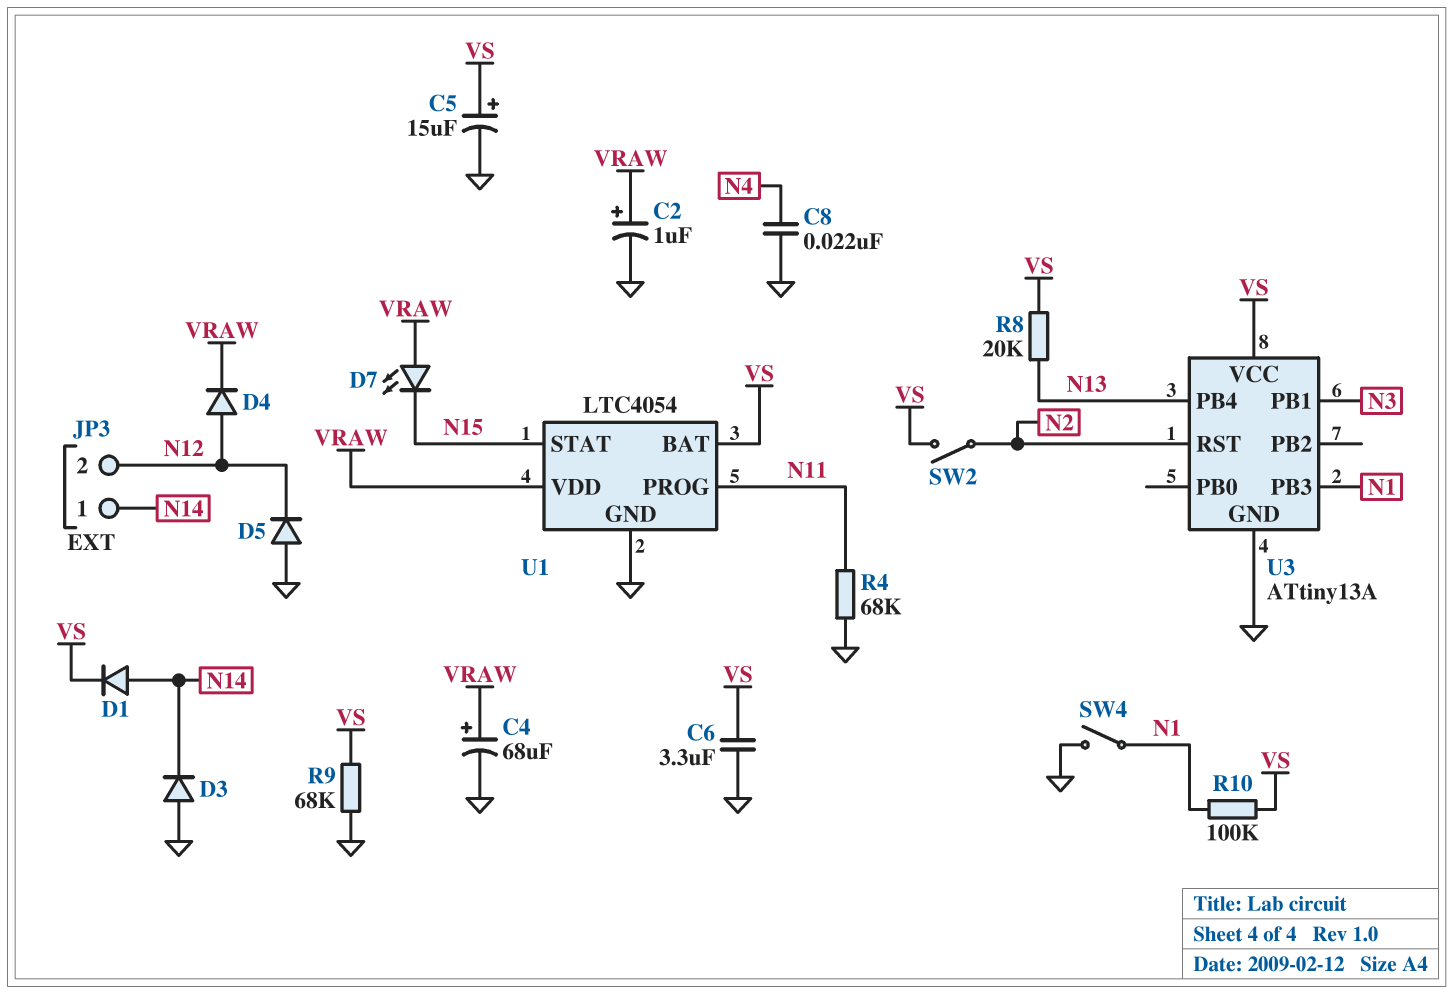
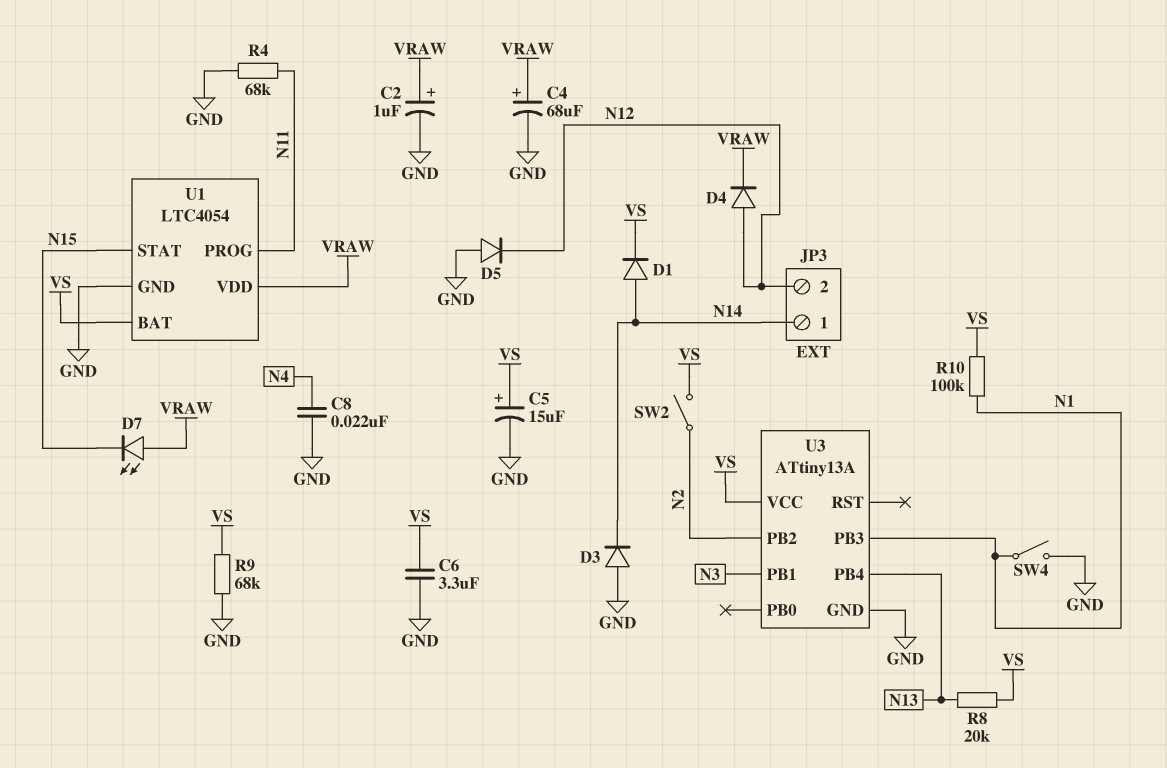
U3 pin PB2: none -> N2
U3 pin RST: N2 -> none

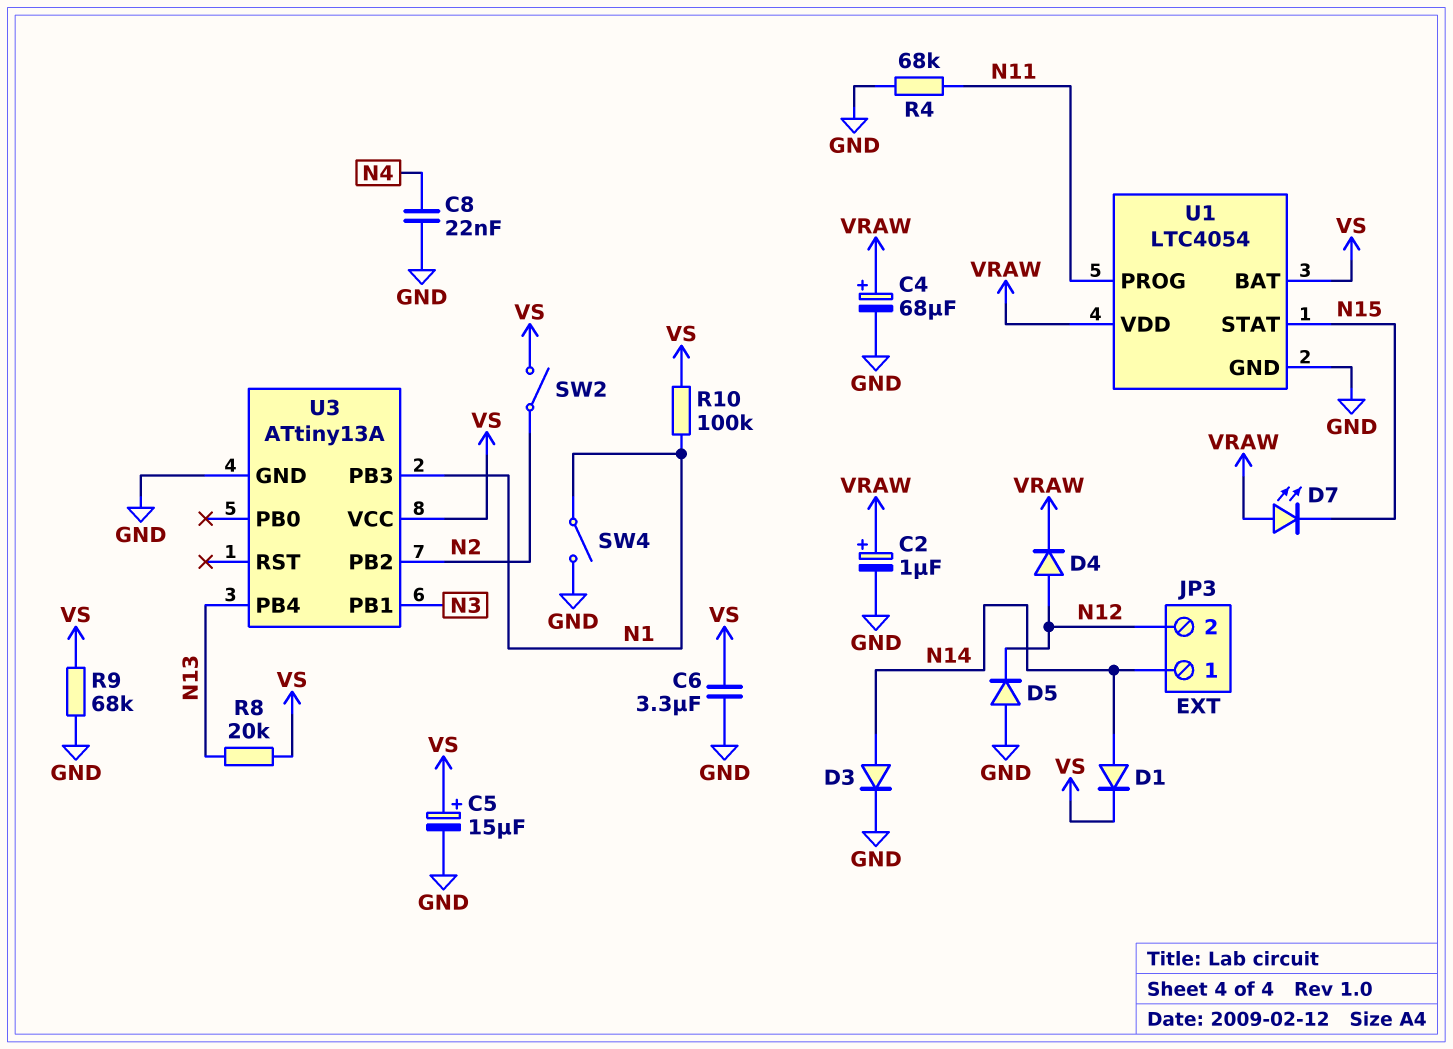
D3: diode (A GND, K N14) -> diode (A N14, K GND)

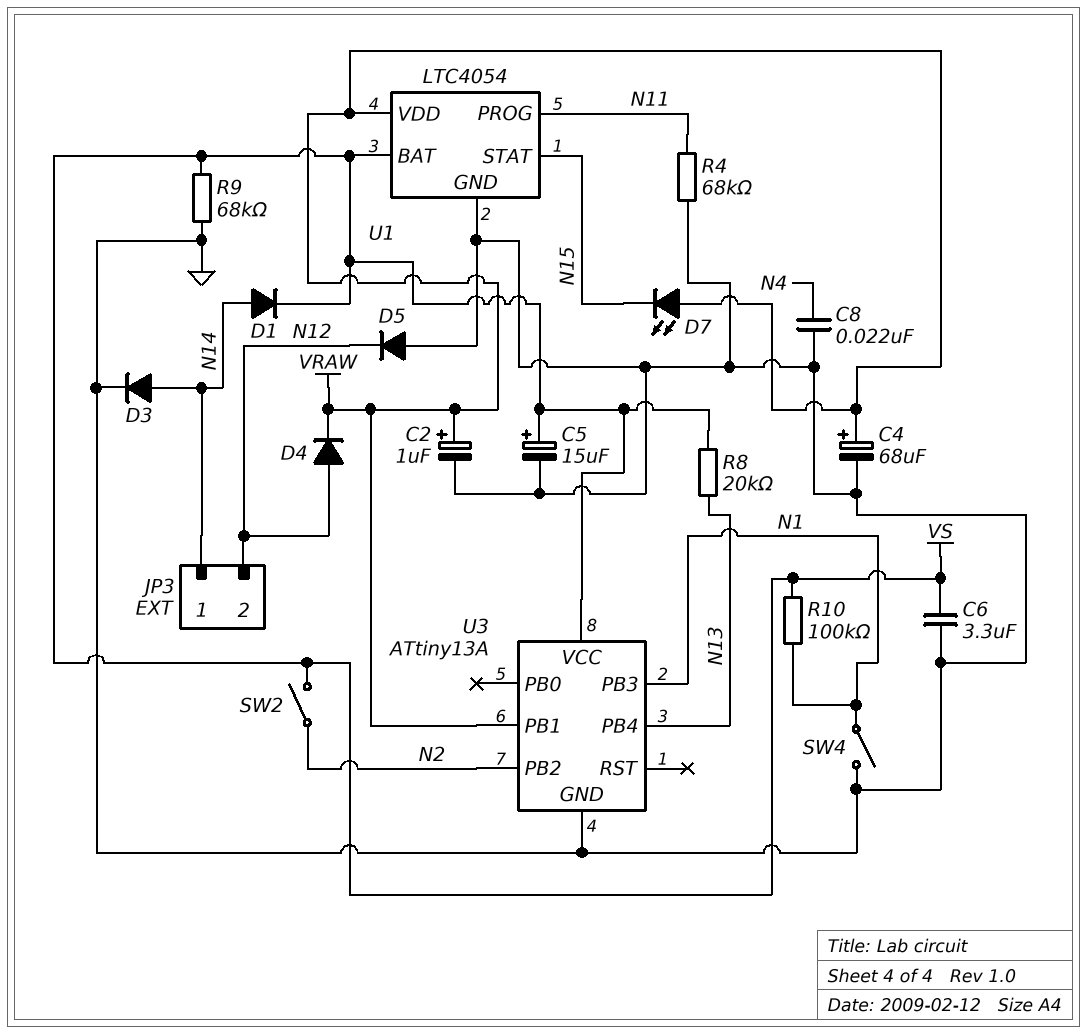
U3 pin PB1: N3 -> VRAW

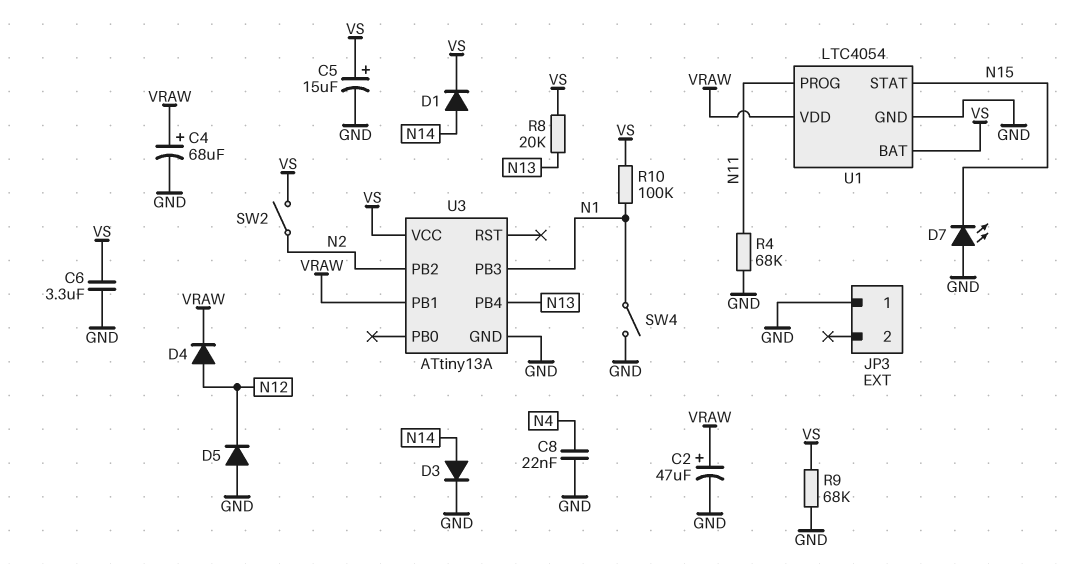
C2: 1uF (plus VRAW, minus GND) -> 47uF (plus VRAW, minus GND)
D7: LED (A VRAW, K N15) -> LED (A GND, K N15)
JP3 pin 1: N14 -> GND
JP3 pin 2: N12 -> none

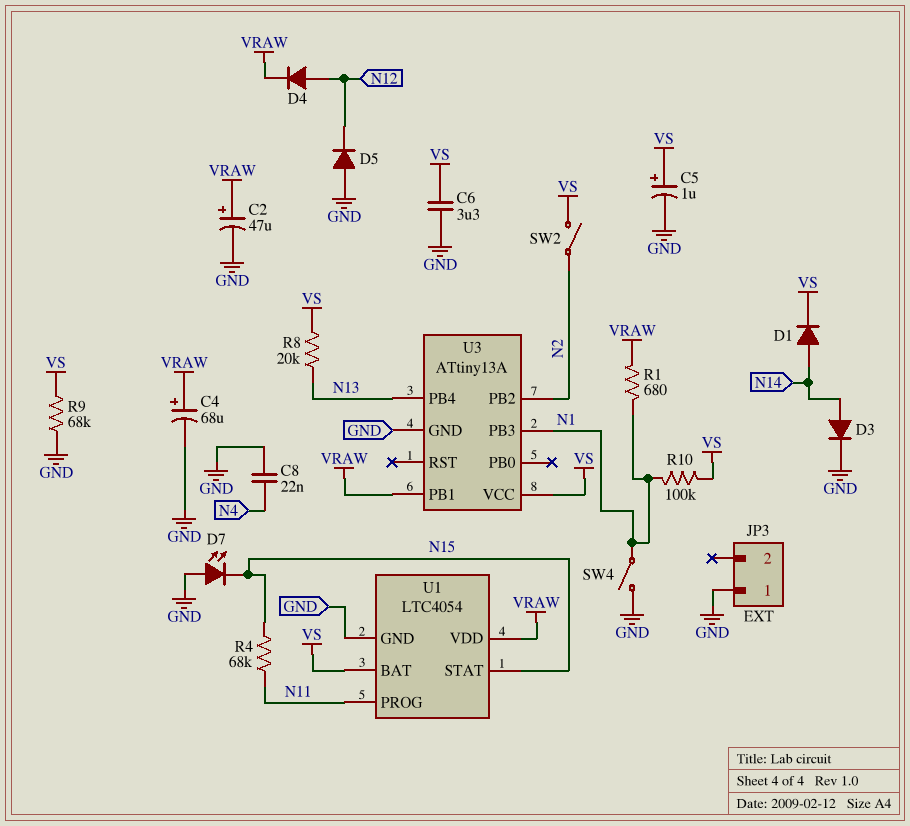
C5: 15uF (plus VS, minus GND) -> 1uF (plus VS, minus GND)
R1: none -> 680 (N1, VRAW)
R4: 68k (GND, N11) -> 68k (N11, N15)

